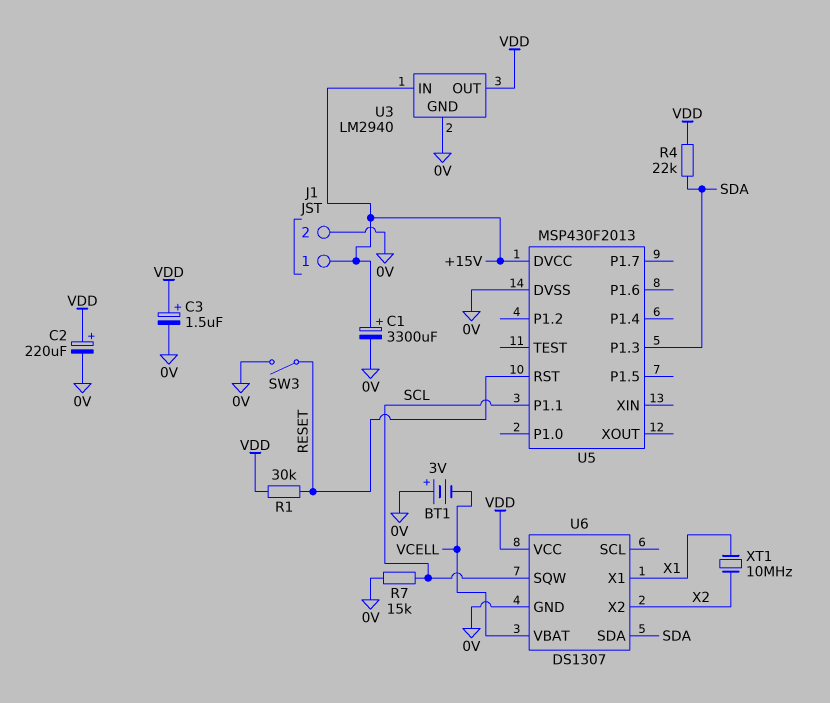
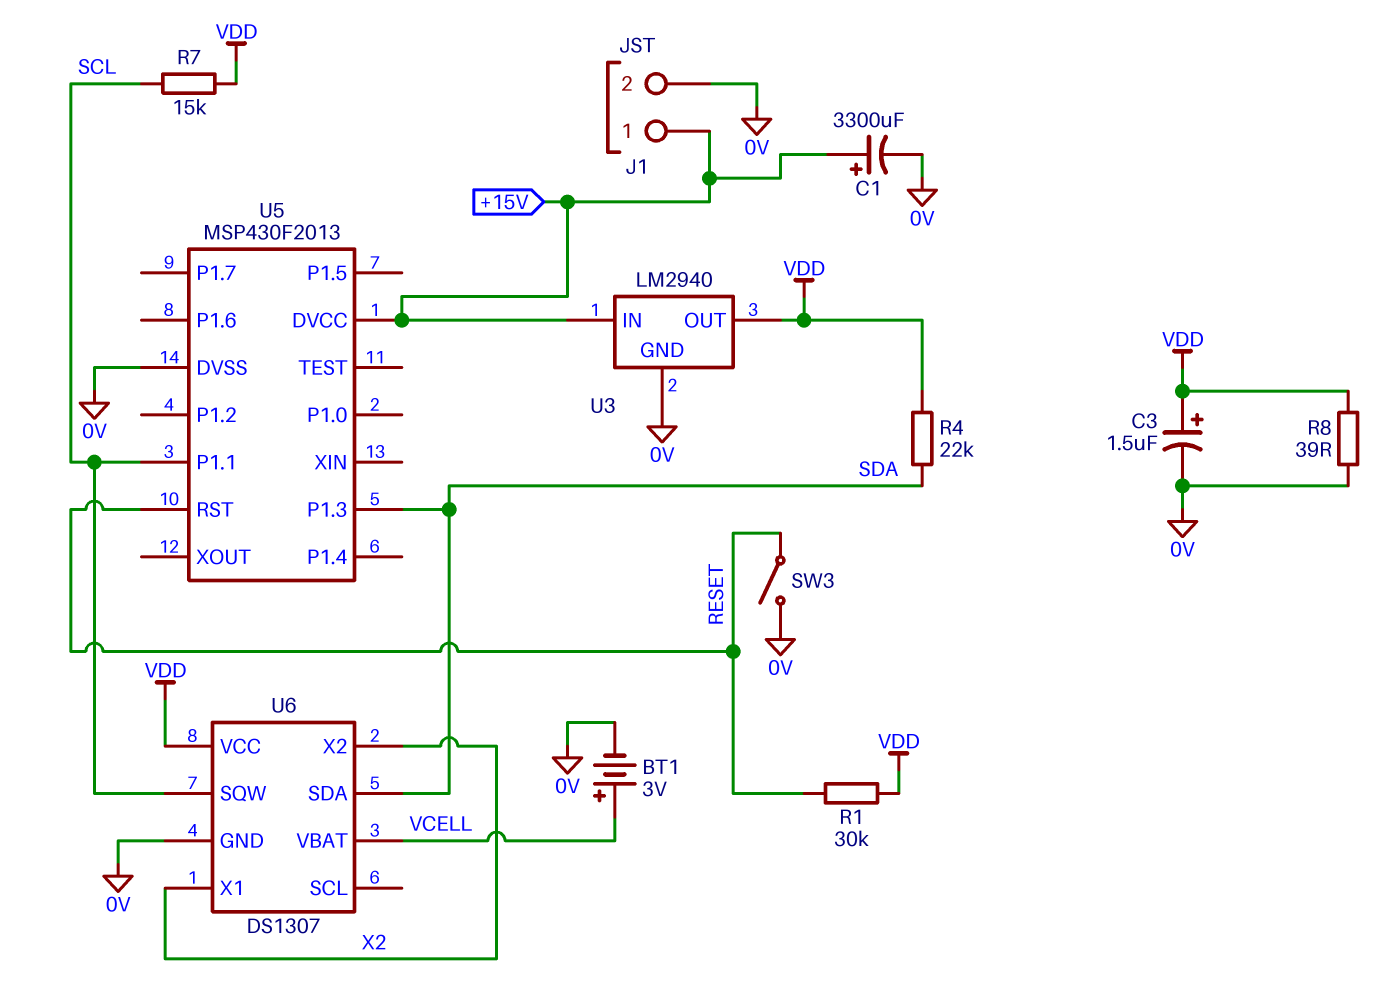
BT1: 3V (plus 0V, minus VCELL) -> 3V (plus VCELL, minus 0V)
C2: 220uF (plus VDD, minus 0V) -> none
R7: 15k (0V, SCL) -> 15k (SCL, VDD)
R8: none -> 39 (0V, VDD)
U6 pin X1: X1 -> X2
XT1: 10MHz (X1, X2) -> none

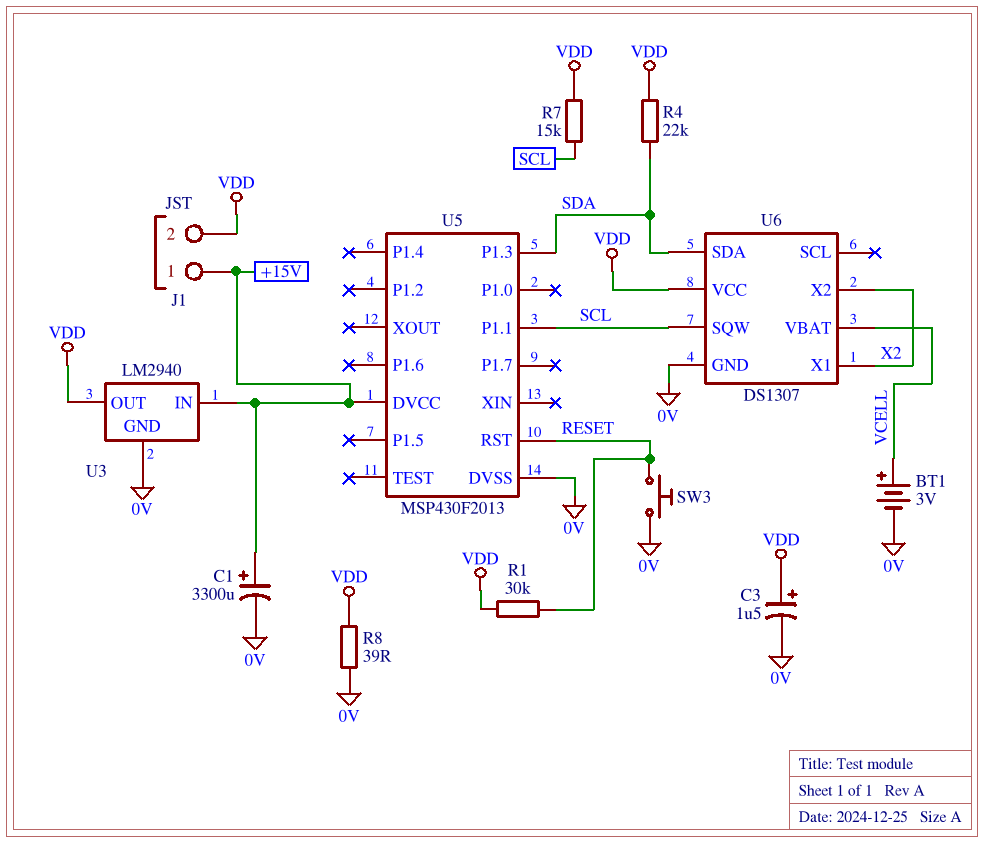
J1 pin 2: 0V -> VDD
SW3: switch (0V, RESET) -> button (0V, RESET)

